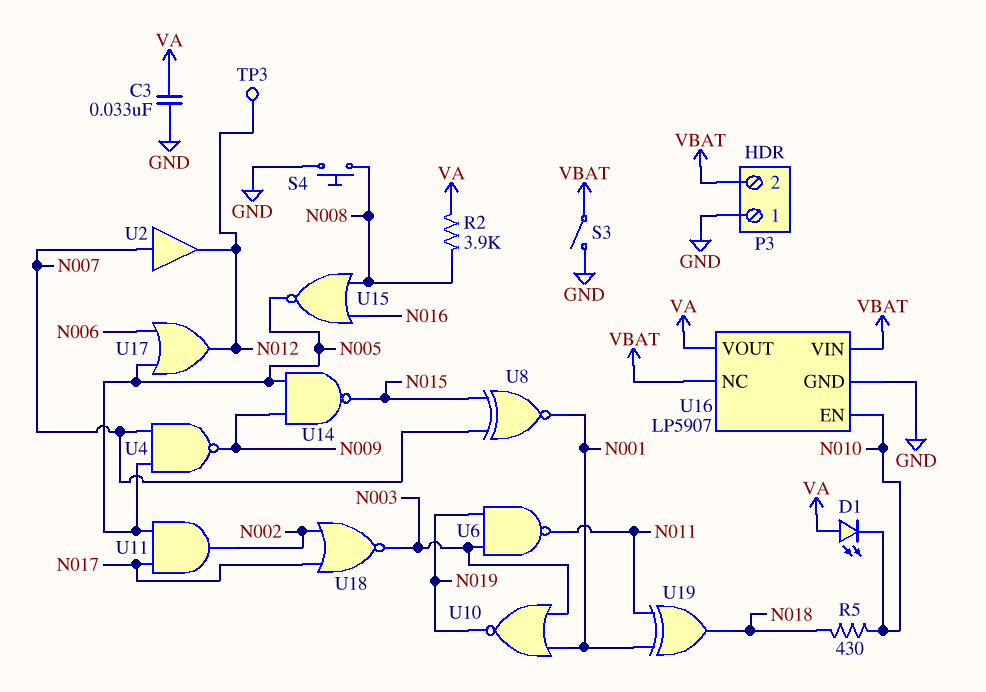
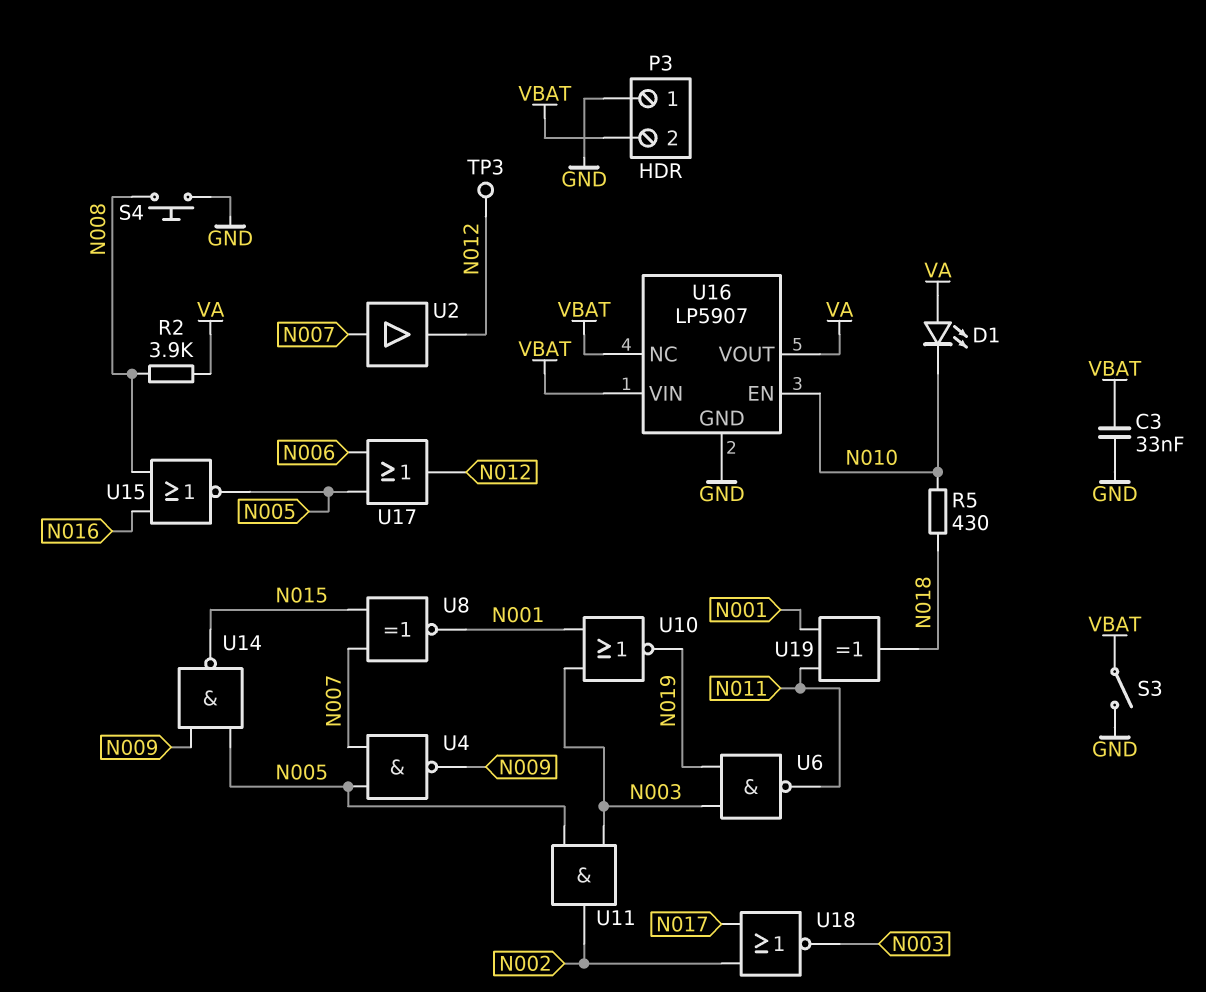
C3: 33nF (GND, VA) -> 33nF (GND, VBAT)
U11: AND (in N005, in N017, out N002) -> AND (in N003, in N005, out N002)

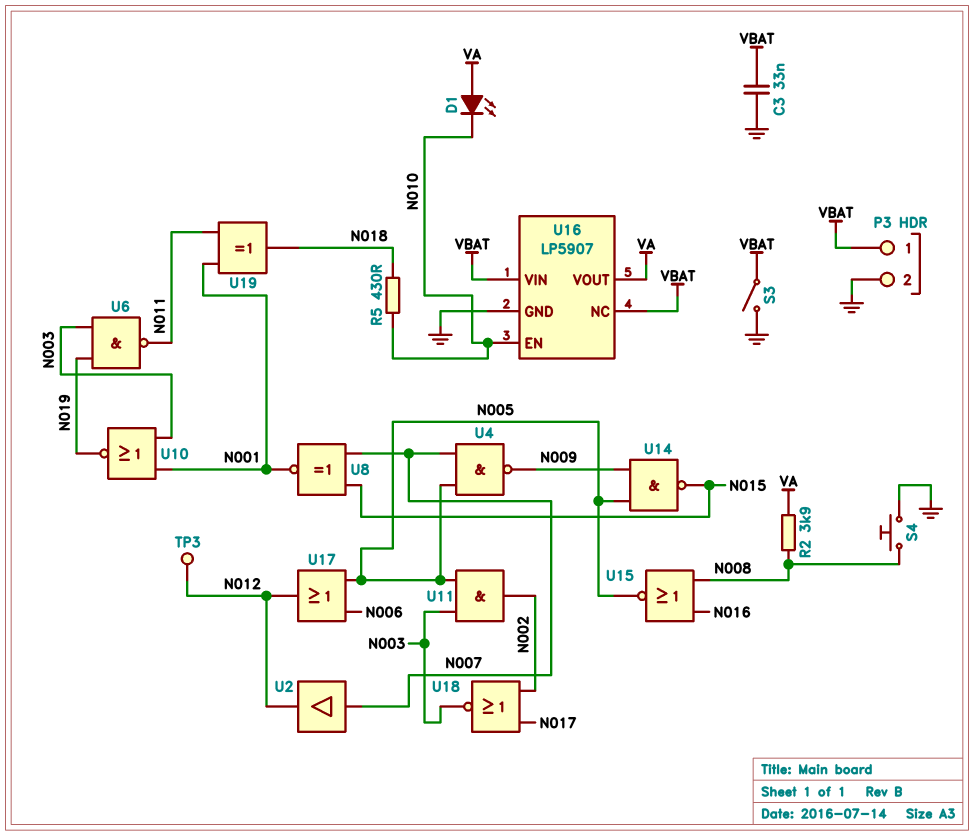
P3 pin 1: GND -> VBAT
P3 pin 2: VBAT -> GND

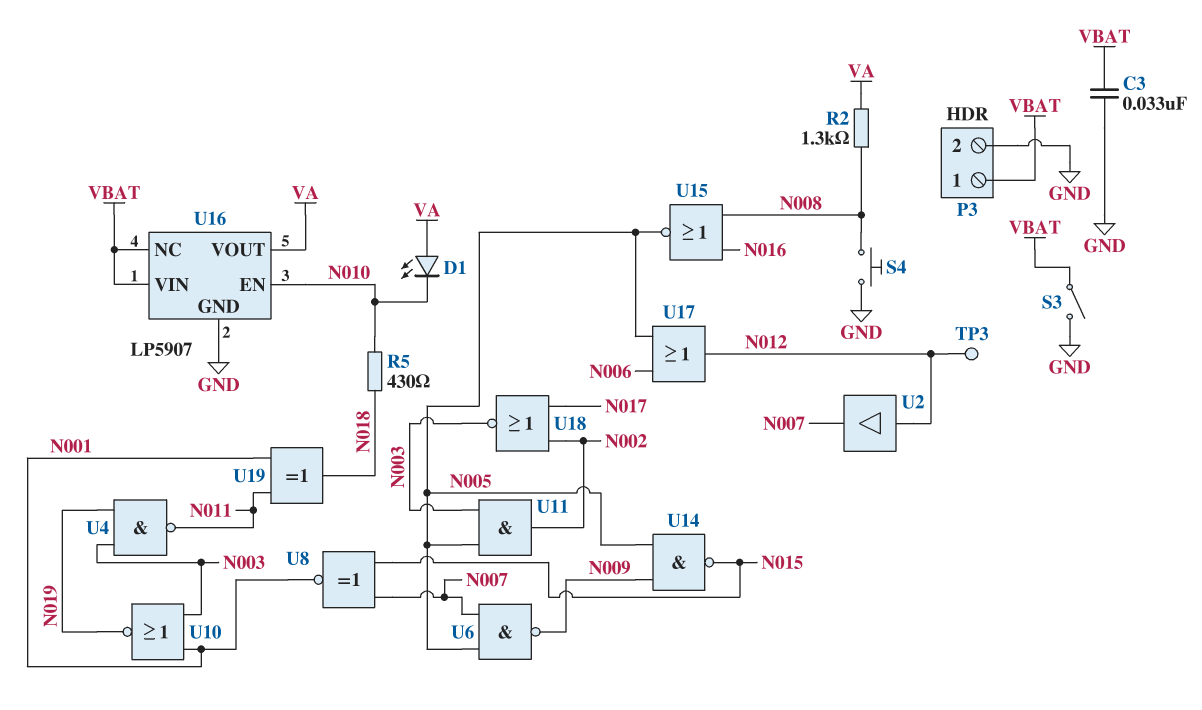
R2: 3.9k (N008, VA) -> 1.3k (N008, VA)
U2: buffer (in N007, out N012) -> buffer (in N012, out N007)
U4: NAND (in N005, in N007, out N009) -> NAND (in N003, in N019, out N011)
U6: NAND (in N003, in N019, out N011) -> NAND (in N005, in N007, out N009)

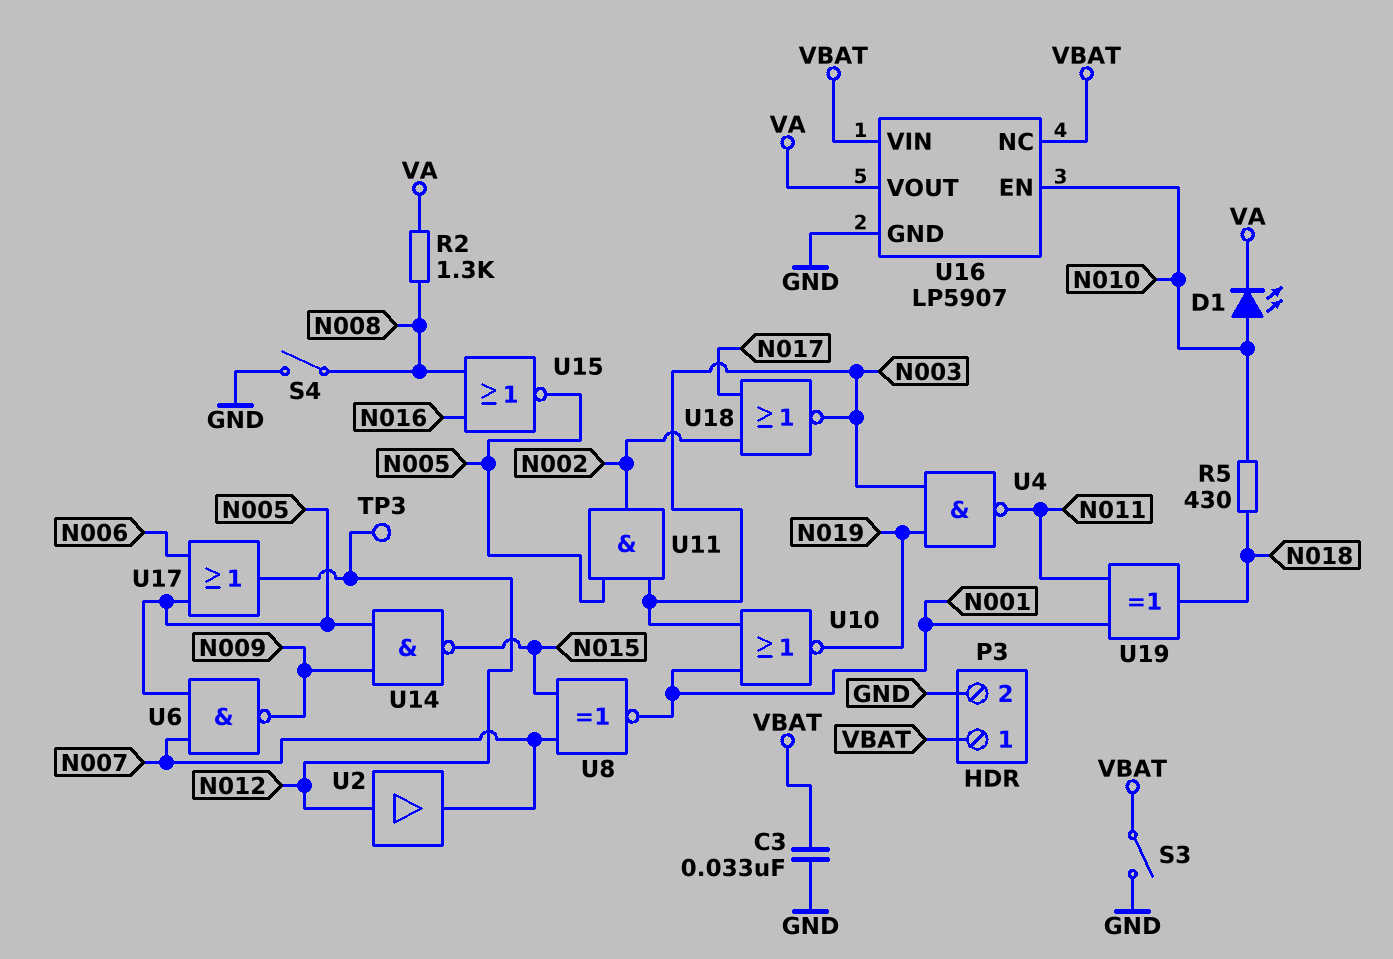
D1: LED (A VA, K N010) -> LED (A N010, K VA)
S4: button (GND, N008) -> switch (GND, N008)

